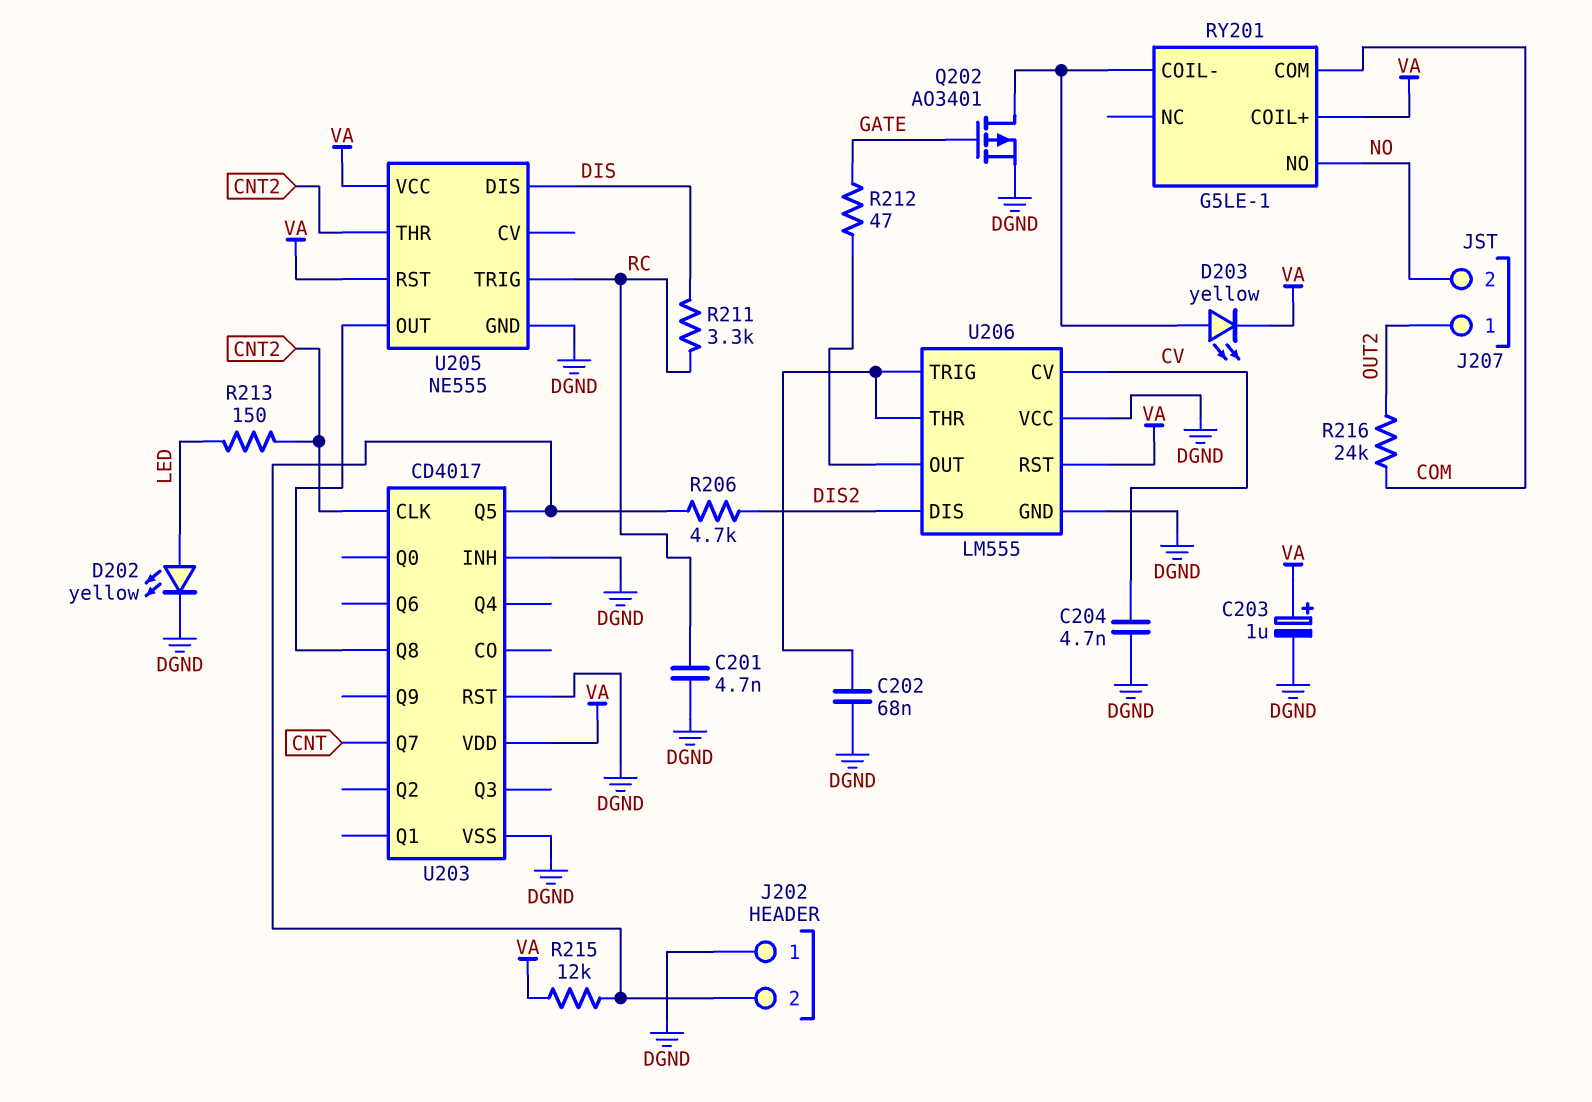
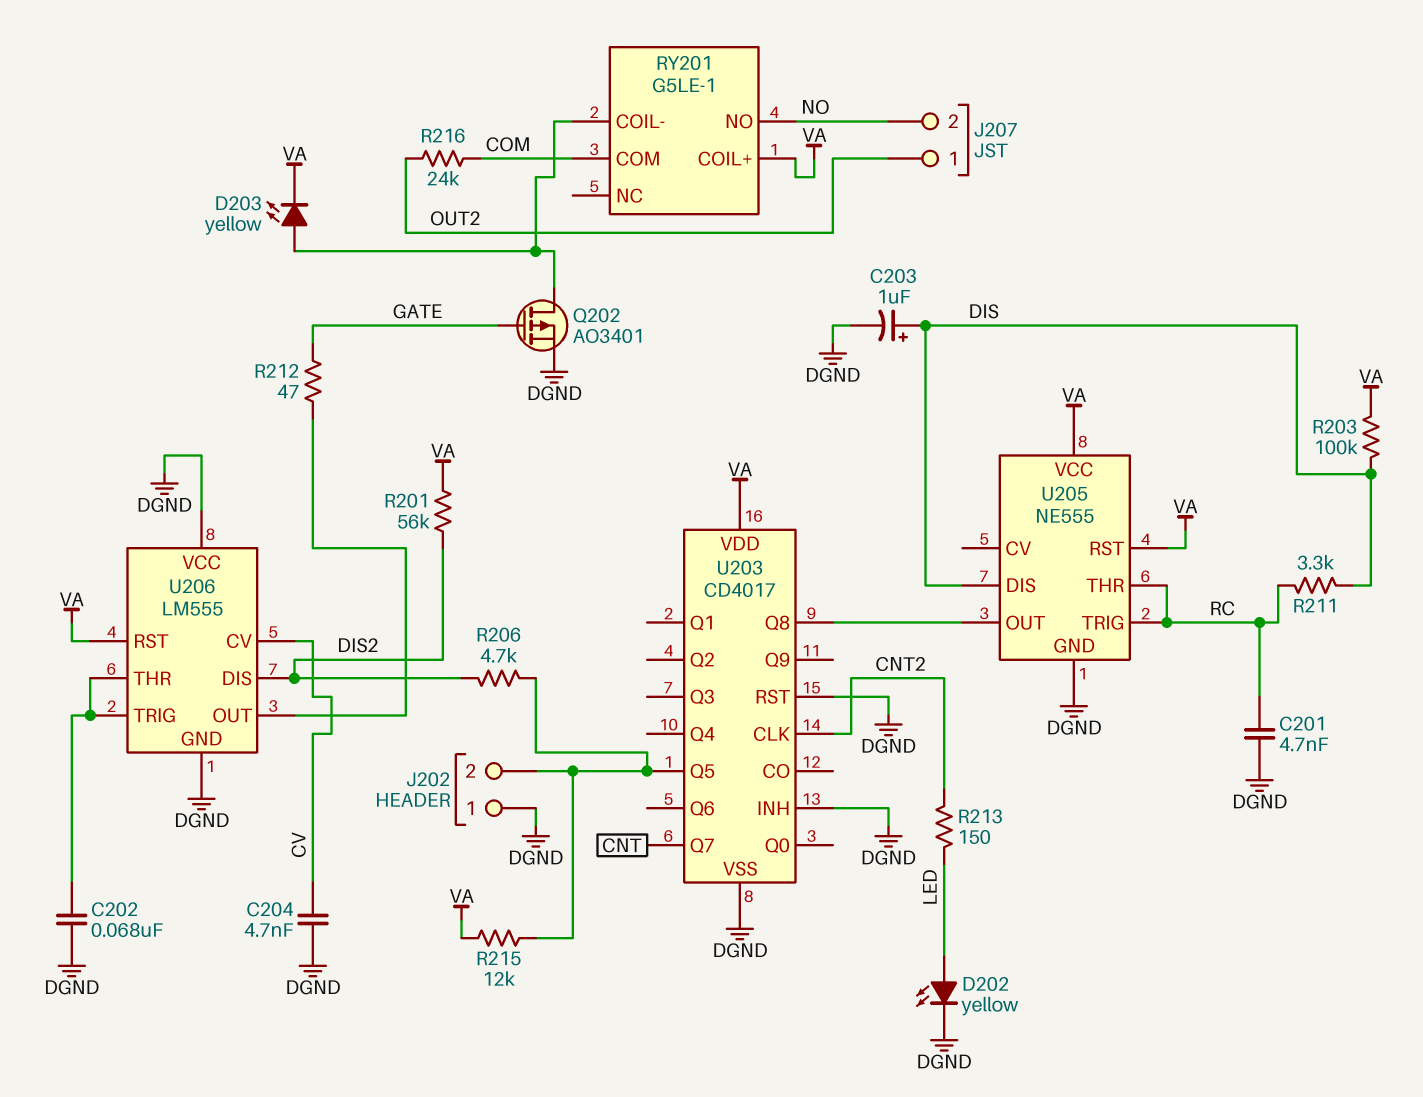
C203: 1uF (plus VA, minus DGND) -> 1uF (plus DIS, minus DGND)
R201: none -> 56k (DIS2, VA)
R203: none -> 100k (DIS, VA)
U205 pin THR: CNT2 -> RC

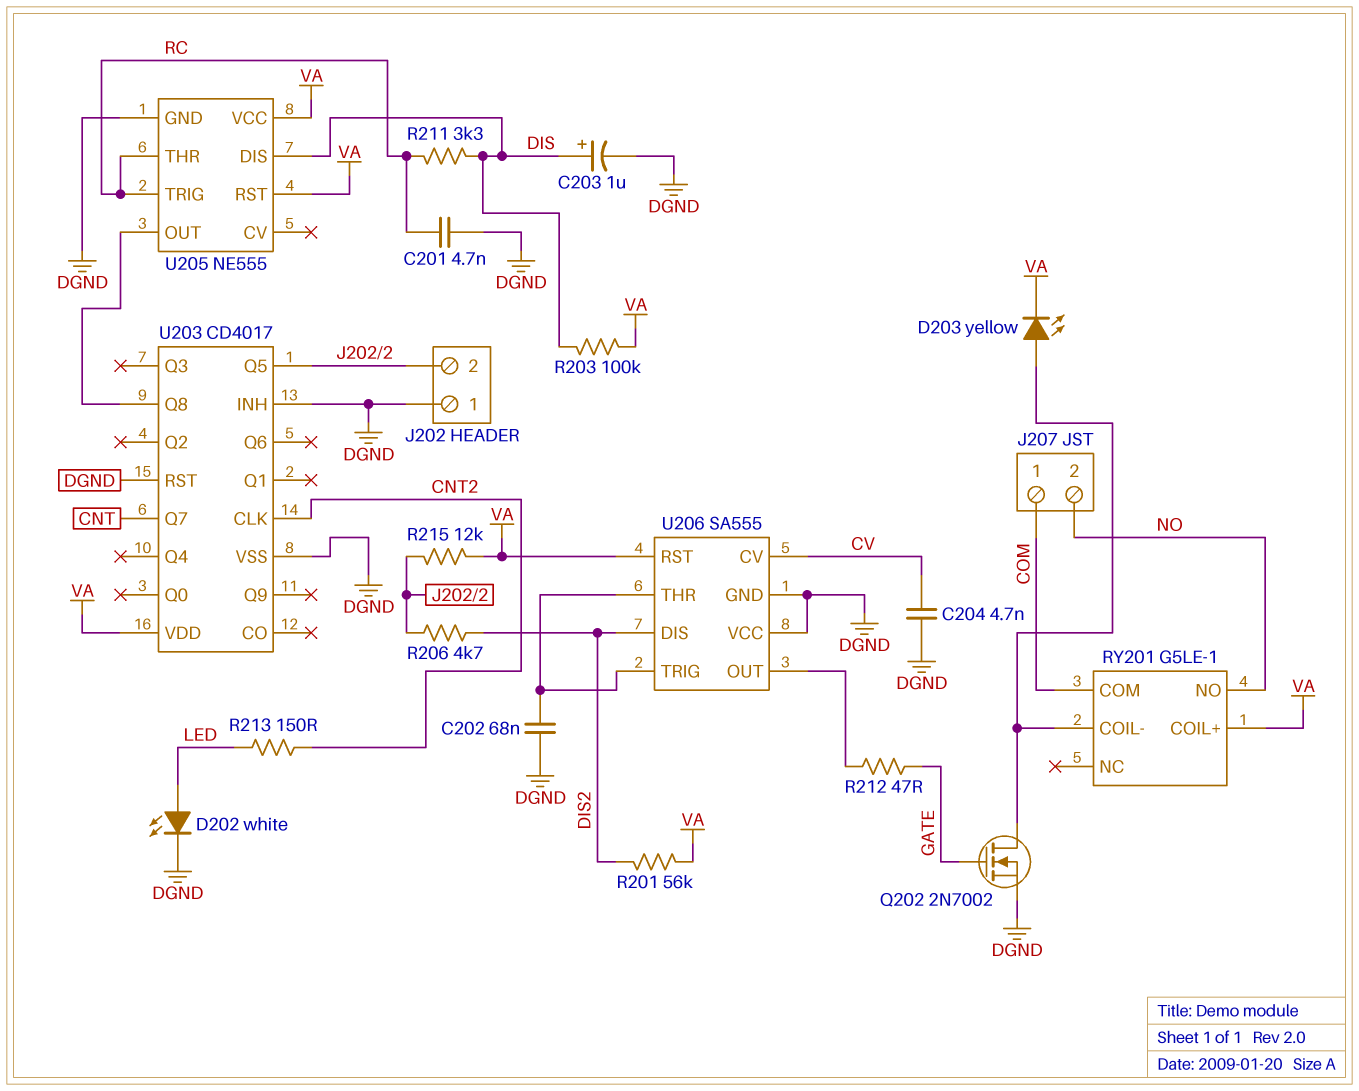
D202: LED yellow (A LED, K DGND) -> LED white (A LED, K DGND)
J207 pin 1: OUT2 -> COM
Q202: PMOS AO3401 (G GATE, D RY201/COIL-, S DGND) -> NMOS 2N7002 (G GATE, D RY201/COIL-, S DGND)
R216: 24k (COM, OUT2) -> none
U206: LM555 -> SA555

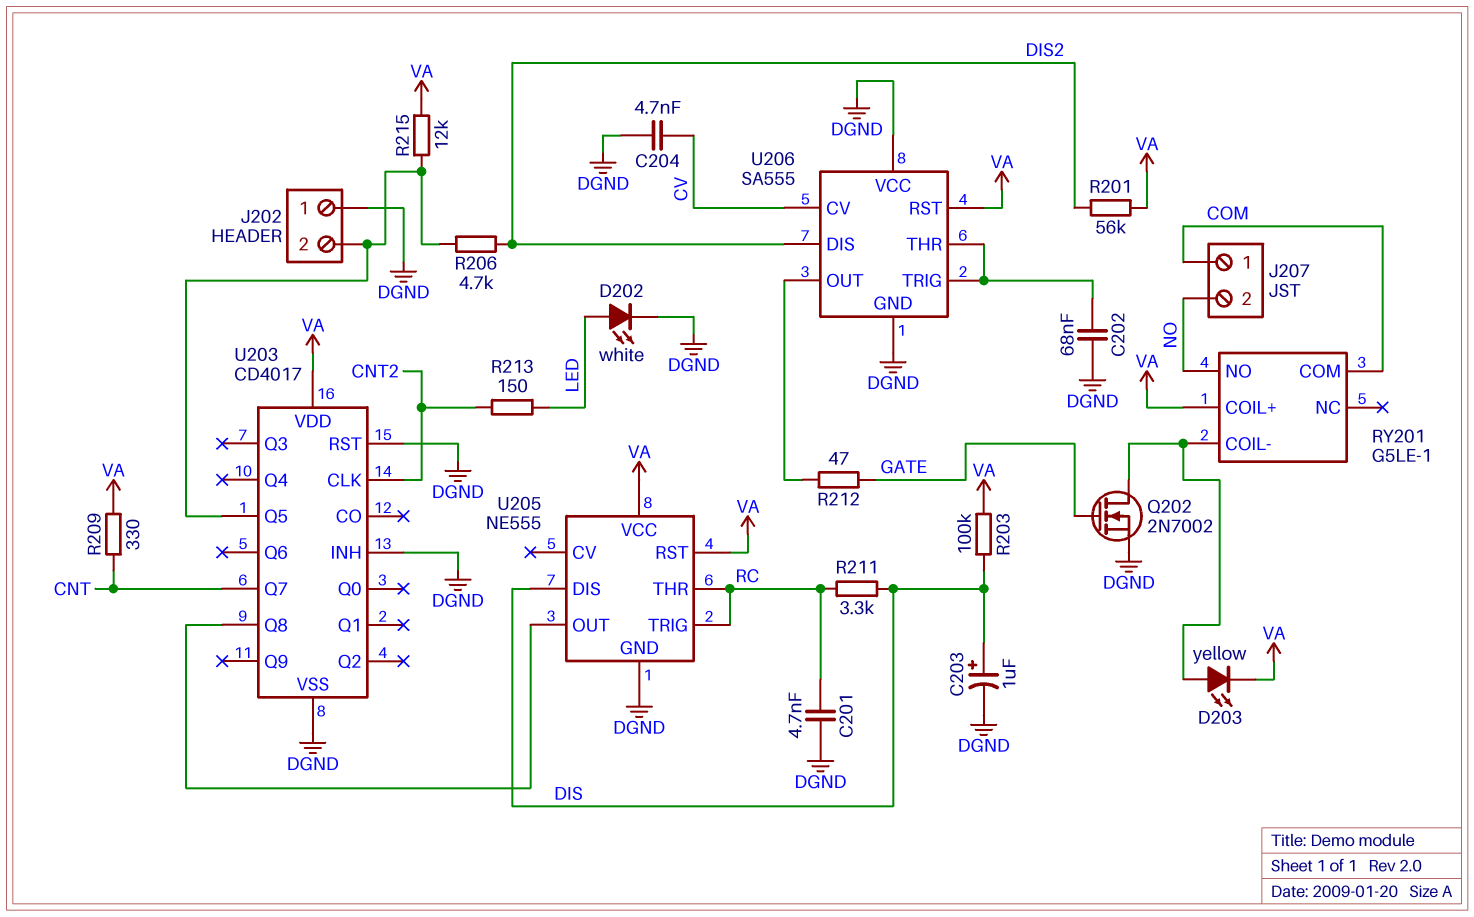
R209: none -> 330 (CNT, VA)

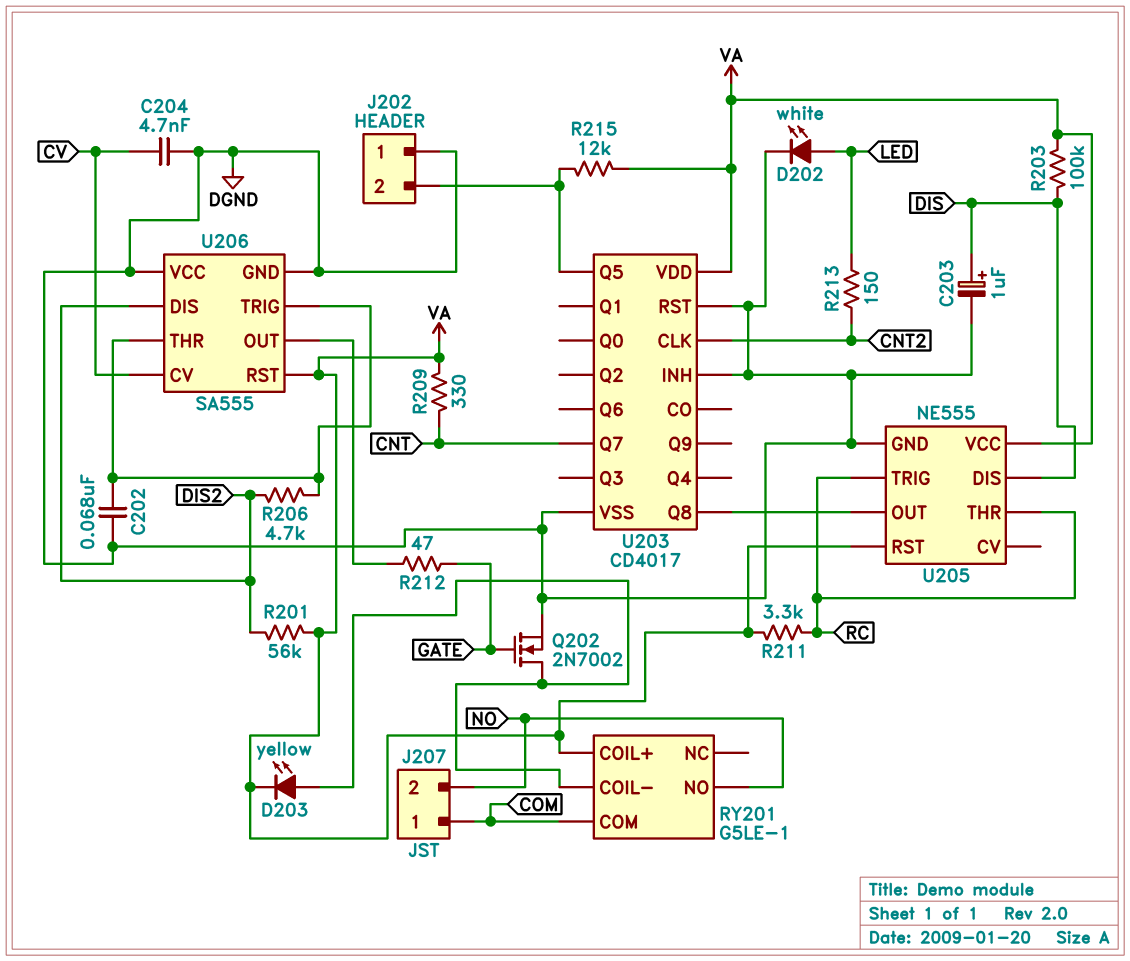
C201: 4.7nF (DGND, RC) -> none
R206: 4.7k (DIS2, J202/2) -> 4.7k (DIS2, U206/THR)
R211: 3.3k (DIS, RC) -> 3.3k (RC, VA)

